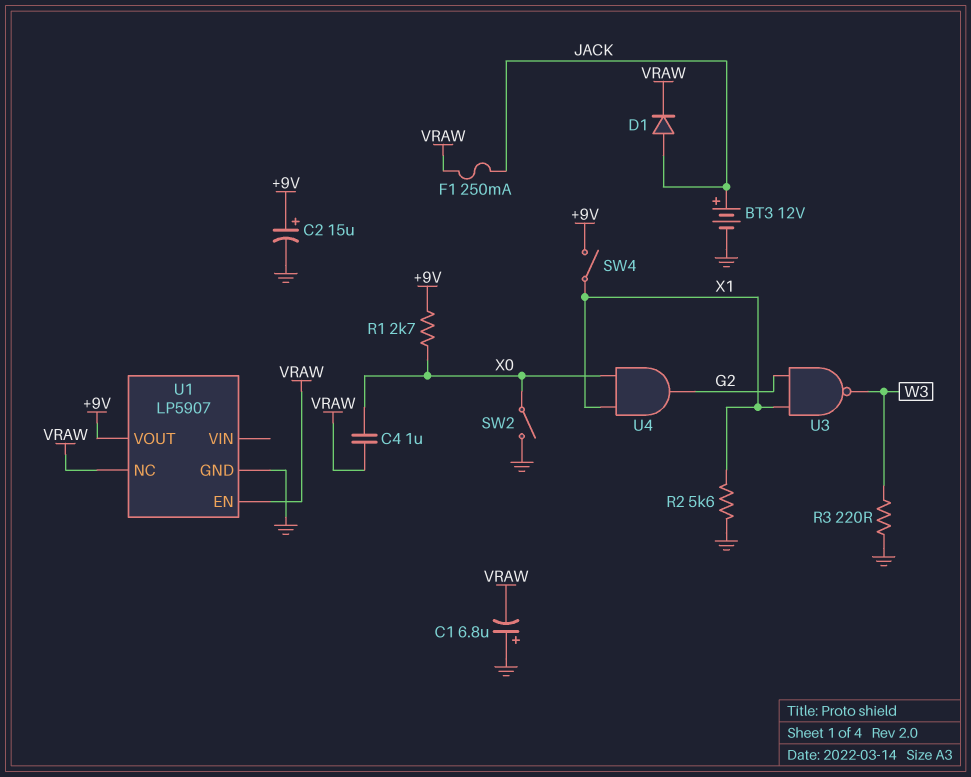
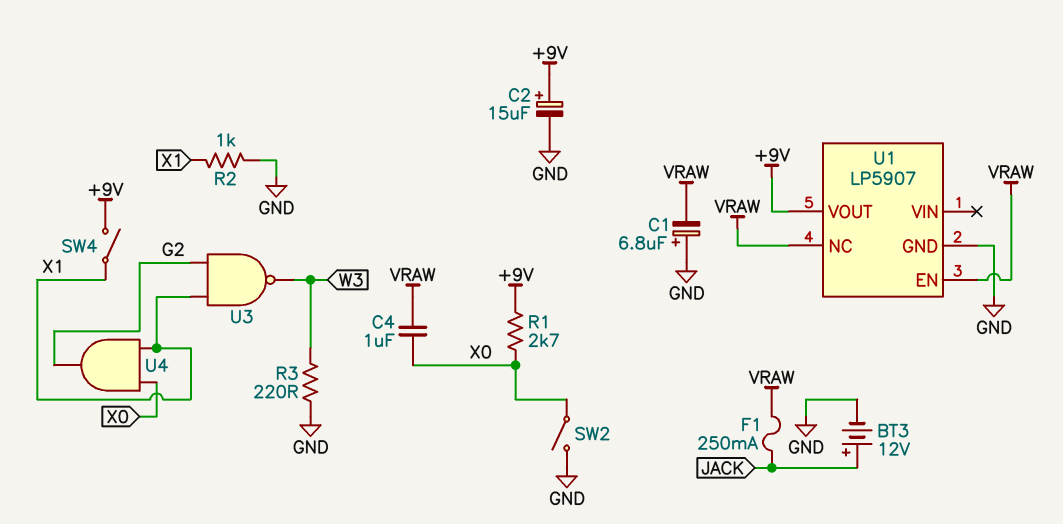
D1: diode (A JACK, K VRAW) -> none
R2: 5.6k (GND, X1) -> 1k (GND, X1)

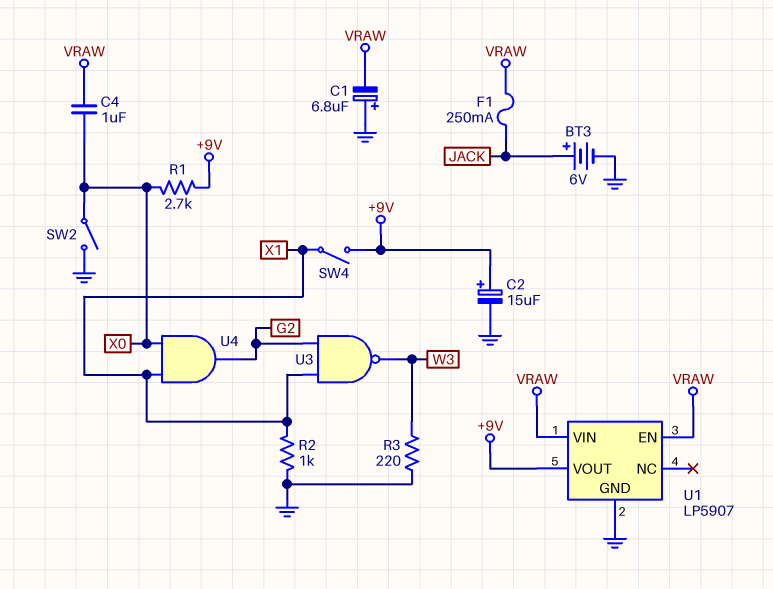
BT3: 12V (plus JACK, minus GND) -> 6V (plus JACK, minus GND)
U1 pin NC: VRAW -> none
U1 pin VIN: none -> VRAW

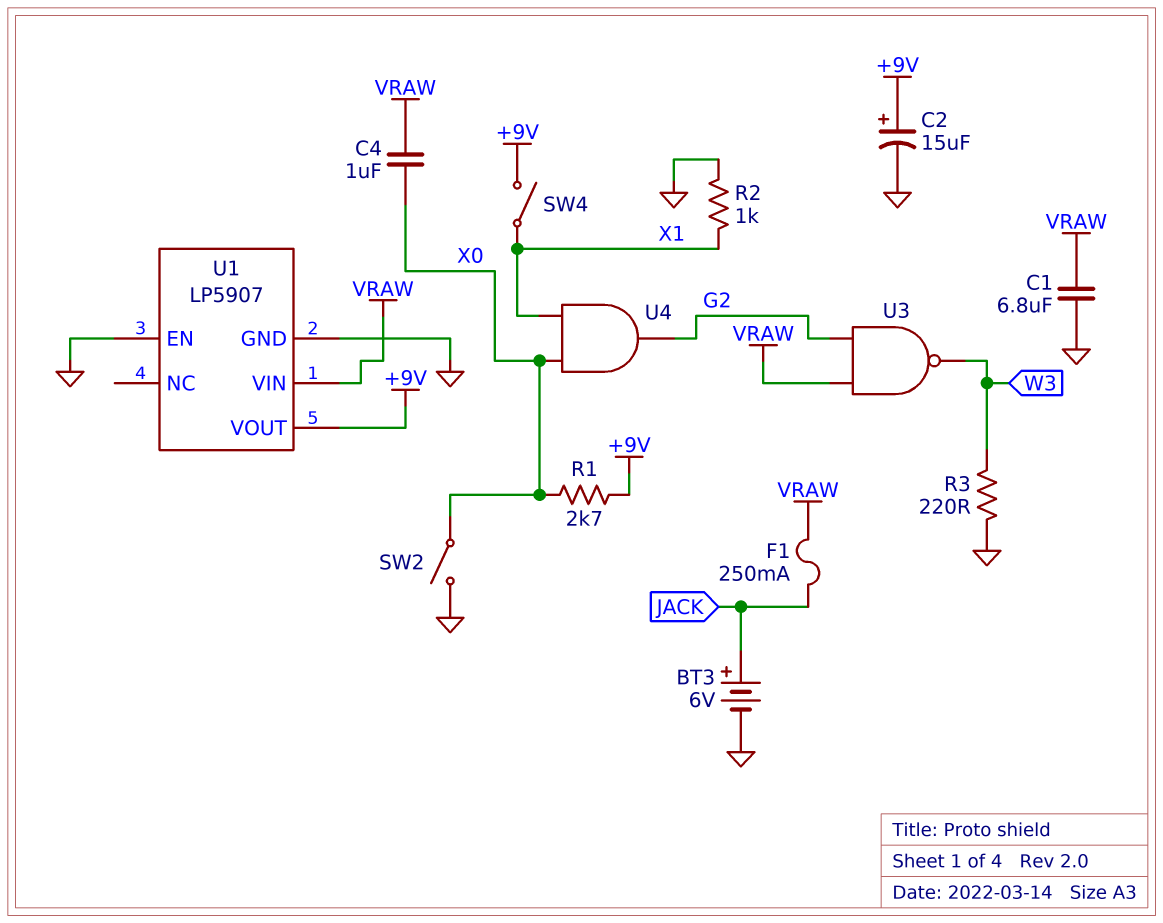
C1: 6.8uF (plus GND, minus VRAW) -> 6.8uF (GND, VRAW)
U1 pin EN: VRAW -> GND
U3: NAND (in G2, in X1, out W3) -> NAND (in G2, in VRAW, out W3)

